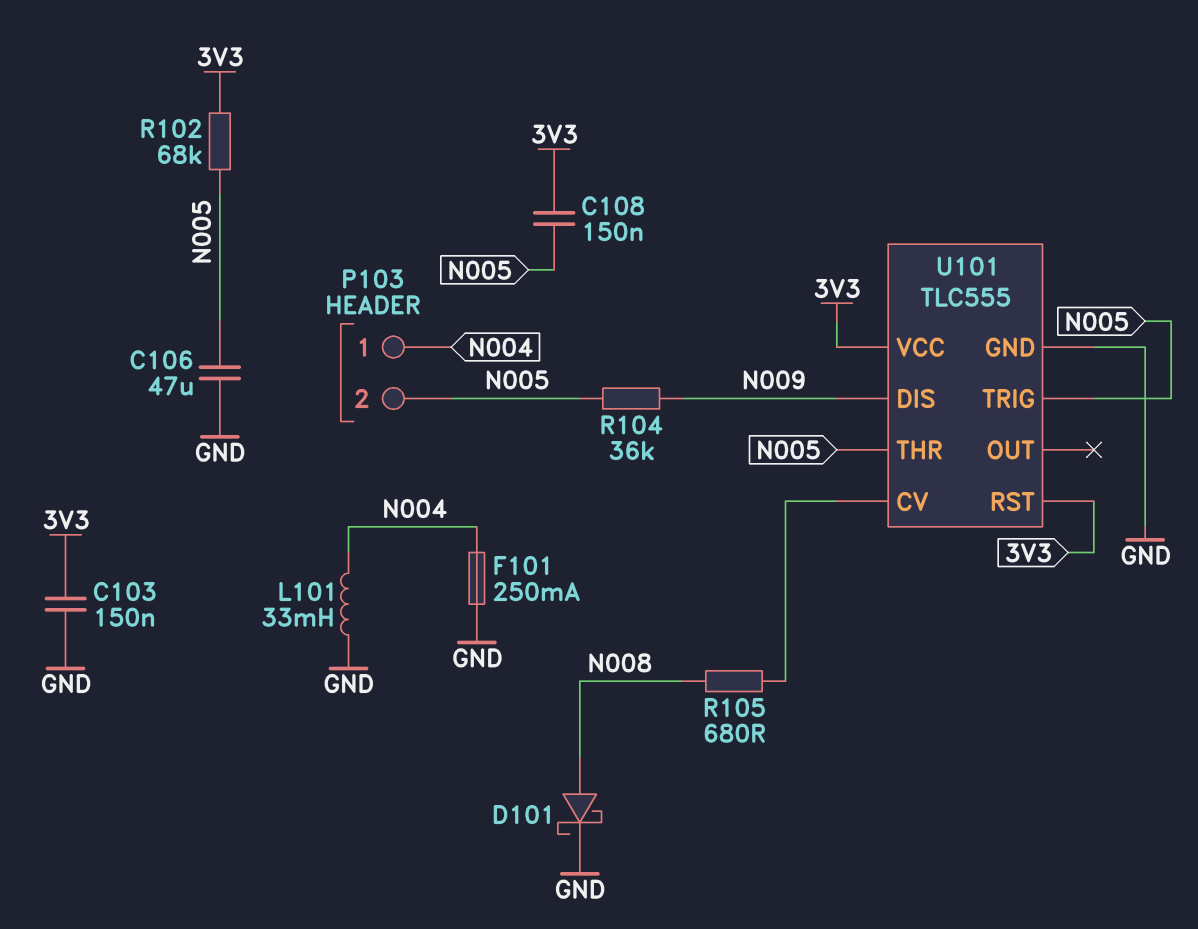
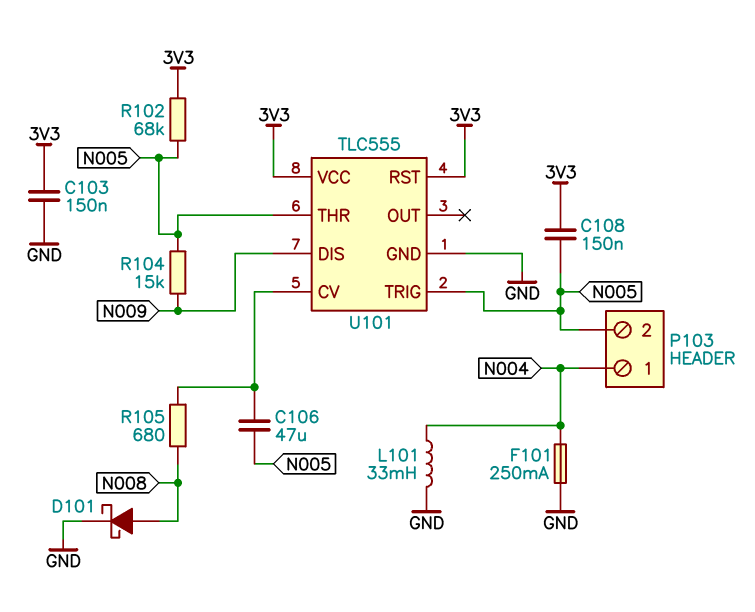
C106: 47uF (GND, N005) -> 47uF (N005, U101/CV)
R104: 36k (N005, N009) -> 15k (N005, N009)

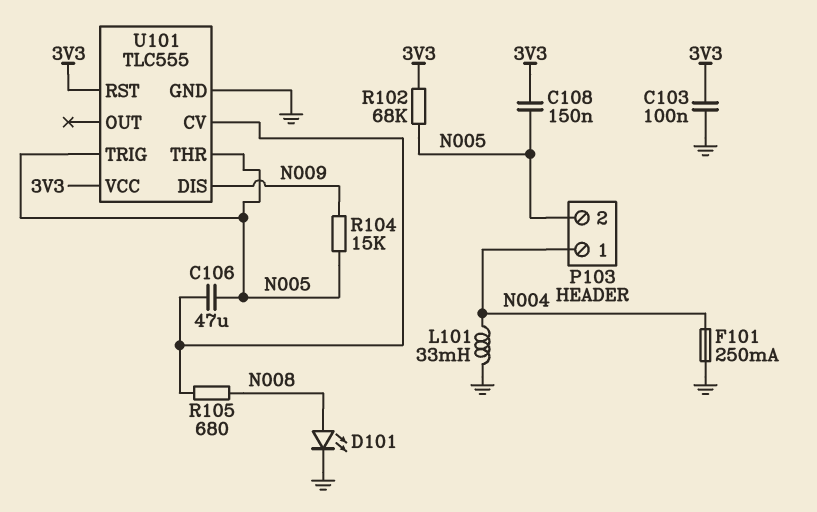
C103: 150nF (3V3, GND) -> 100nF (3V3, GND)
D101: schottky (A N008, K GND) -> LED (A N008, K GND)

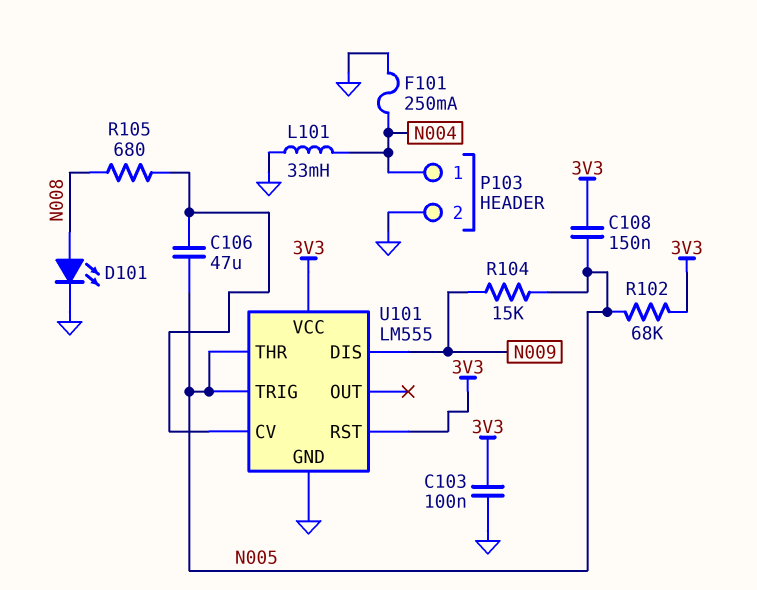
P103 pin 2: N005 -> GND
U101: TLC555 -> LM555

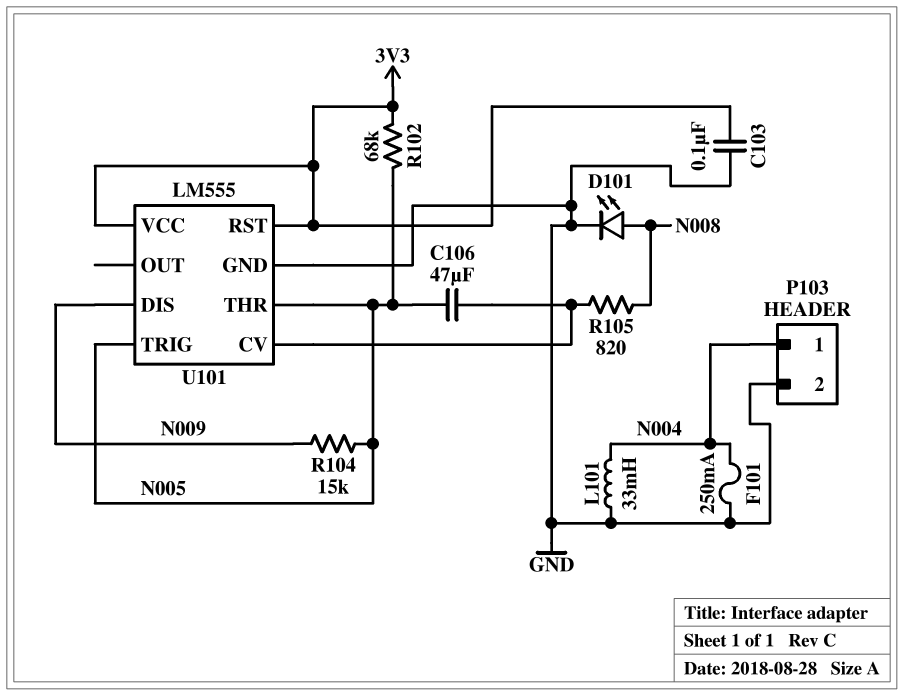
C108: 150nF (3V3, N005) -> none
R105: 680 (N008, U101/CV) -> 820 (N008, U101/CV)

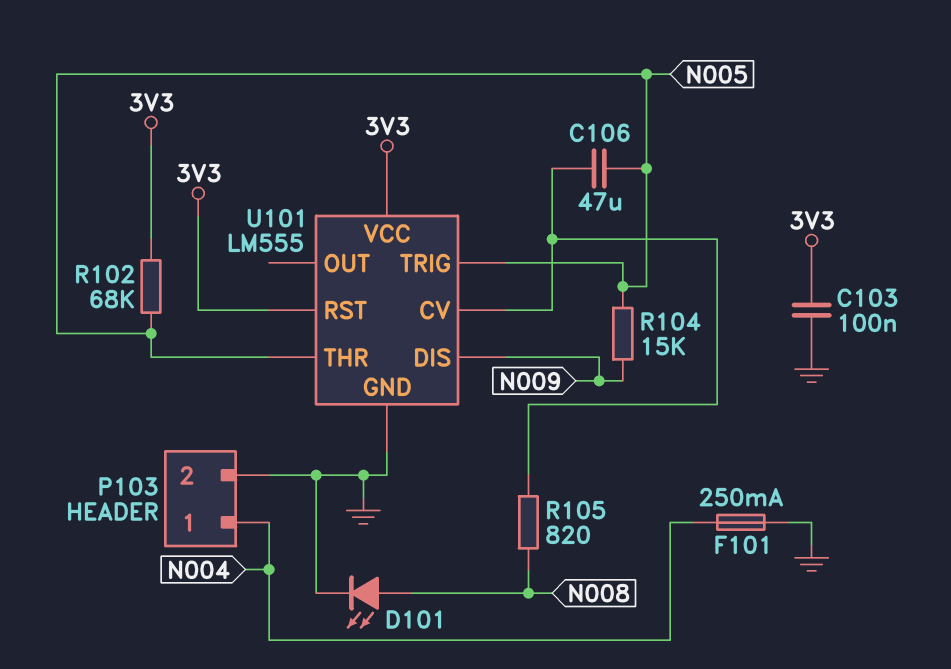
L101: 33mH (GND, N004) -> none

